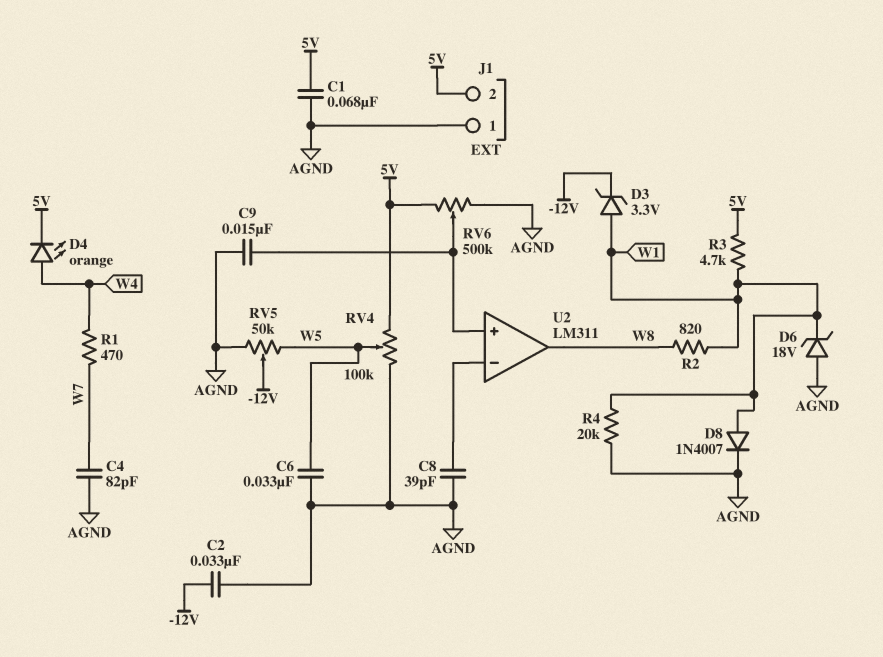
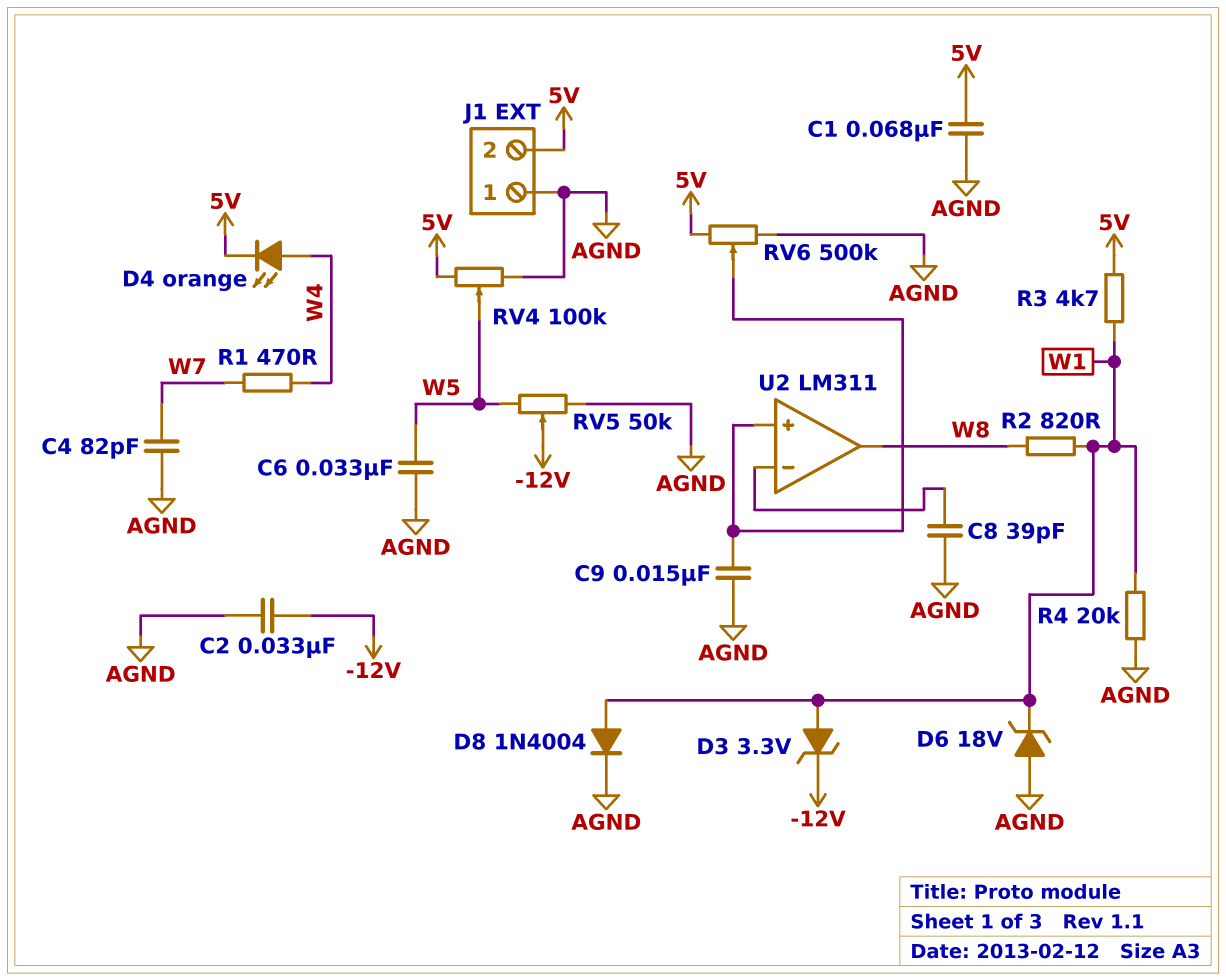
D8: diode 1N4007 (A W1, K AGND) -> diode 1N4004 (A W1, K AGND)

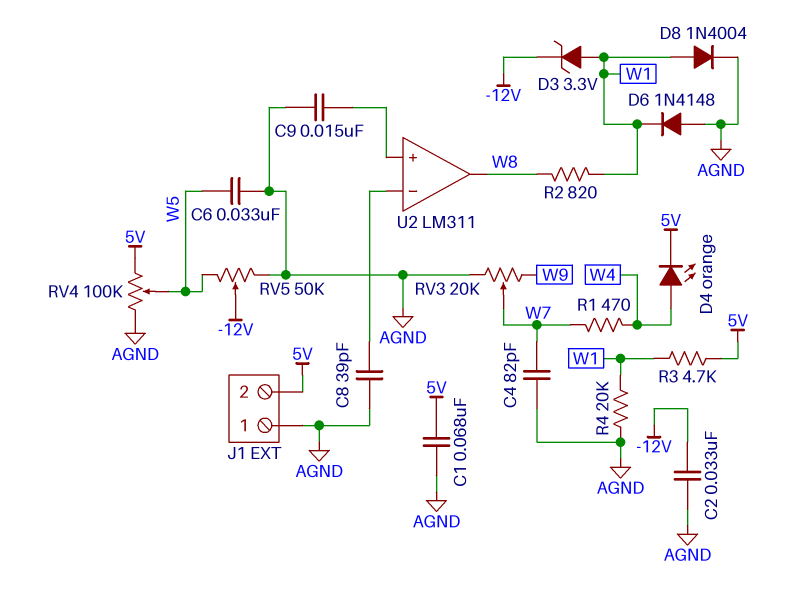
D6: zener 18V (A AGND, K W1) -> diode 1N4148 (A AGND, K W1)
RV3: none -> 20k (AGND, W9, wiper W7)
RV6: 500k (5V, AGND, wiper U2/in+) -> none

